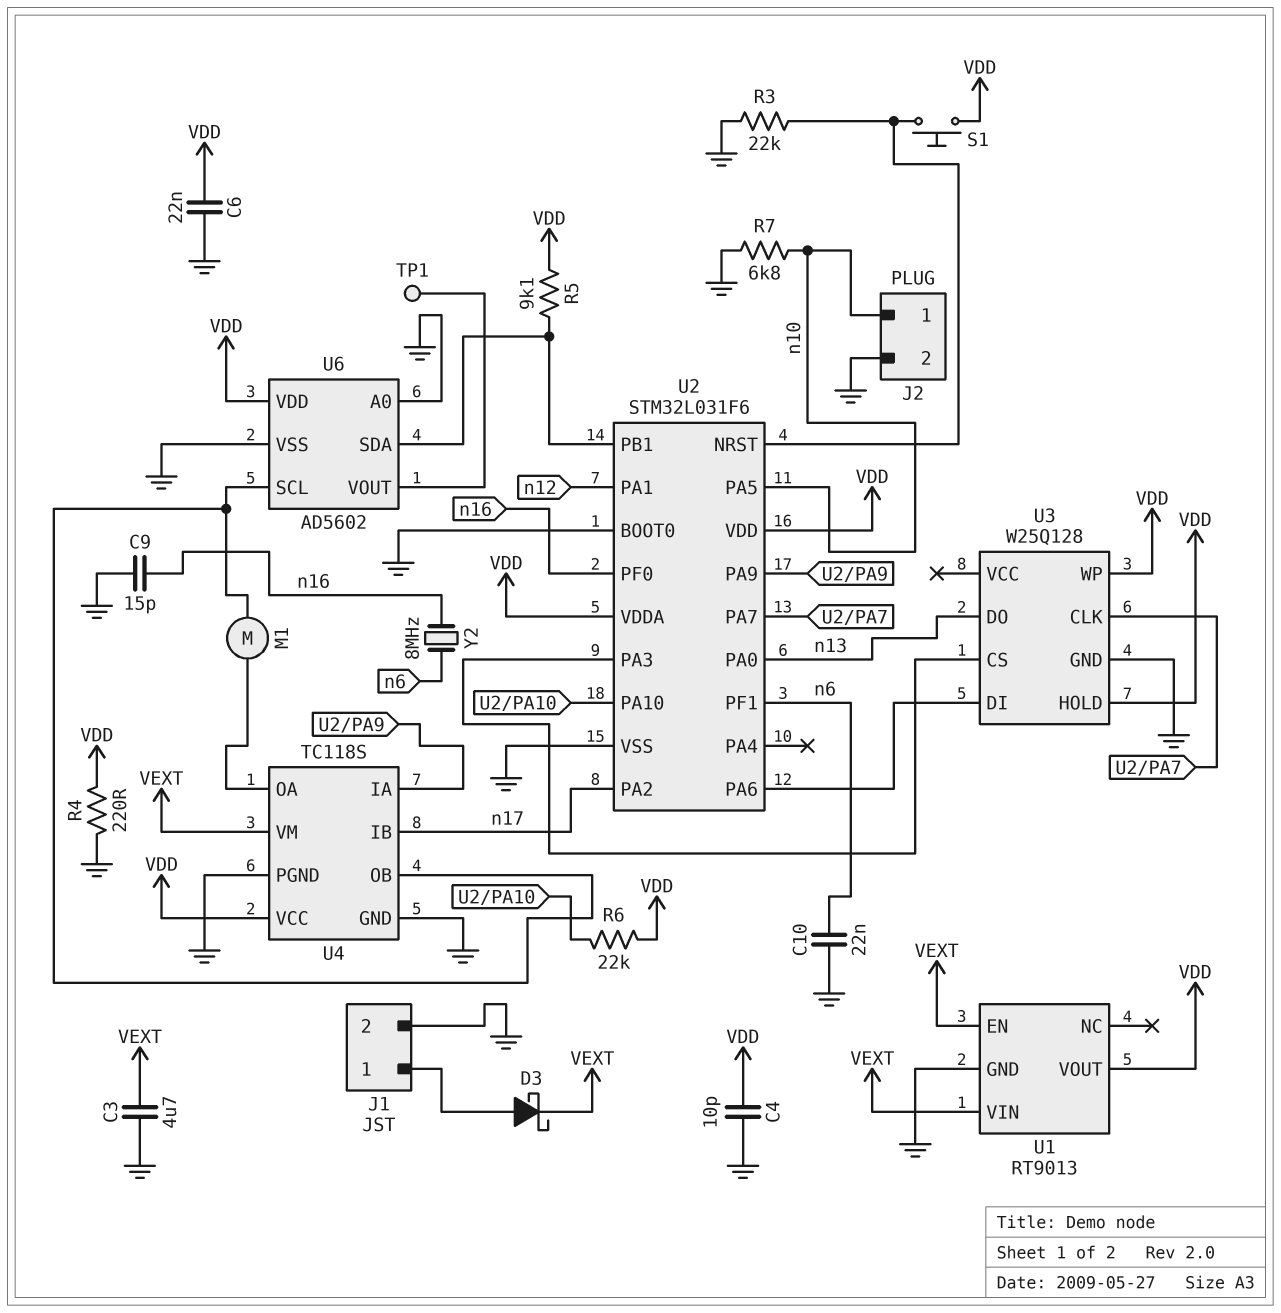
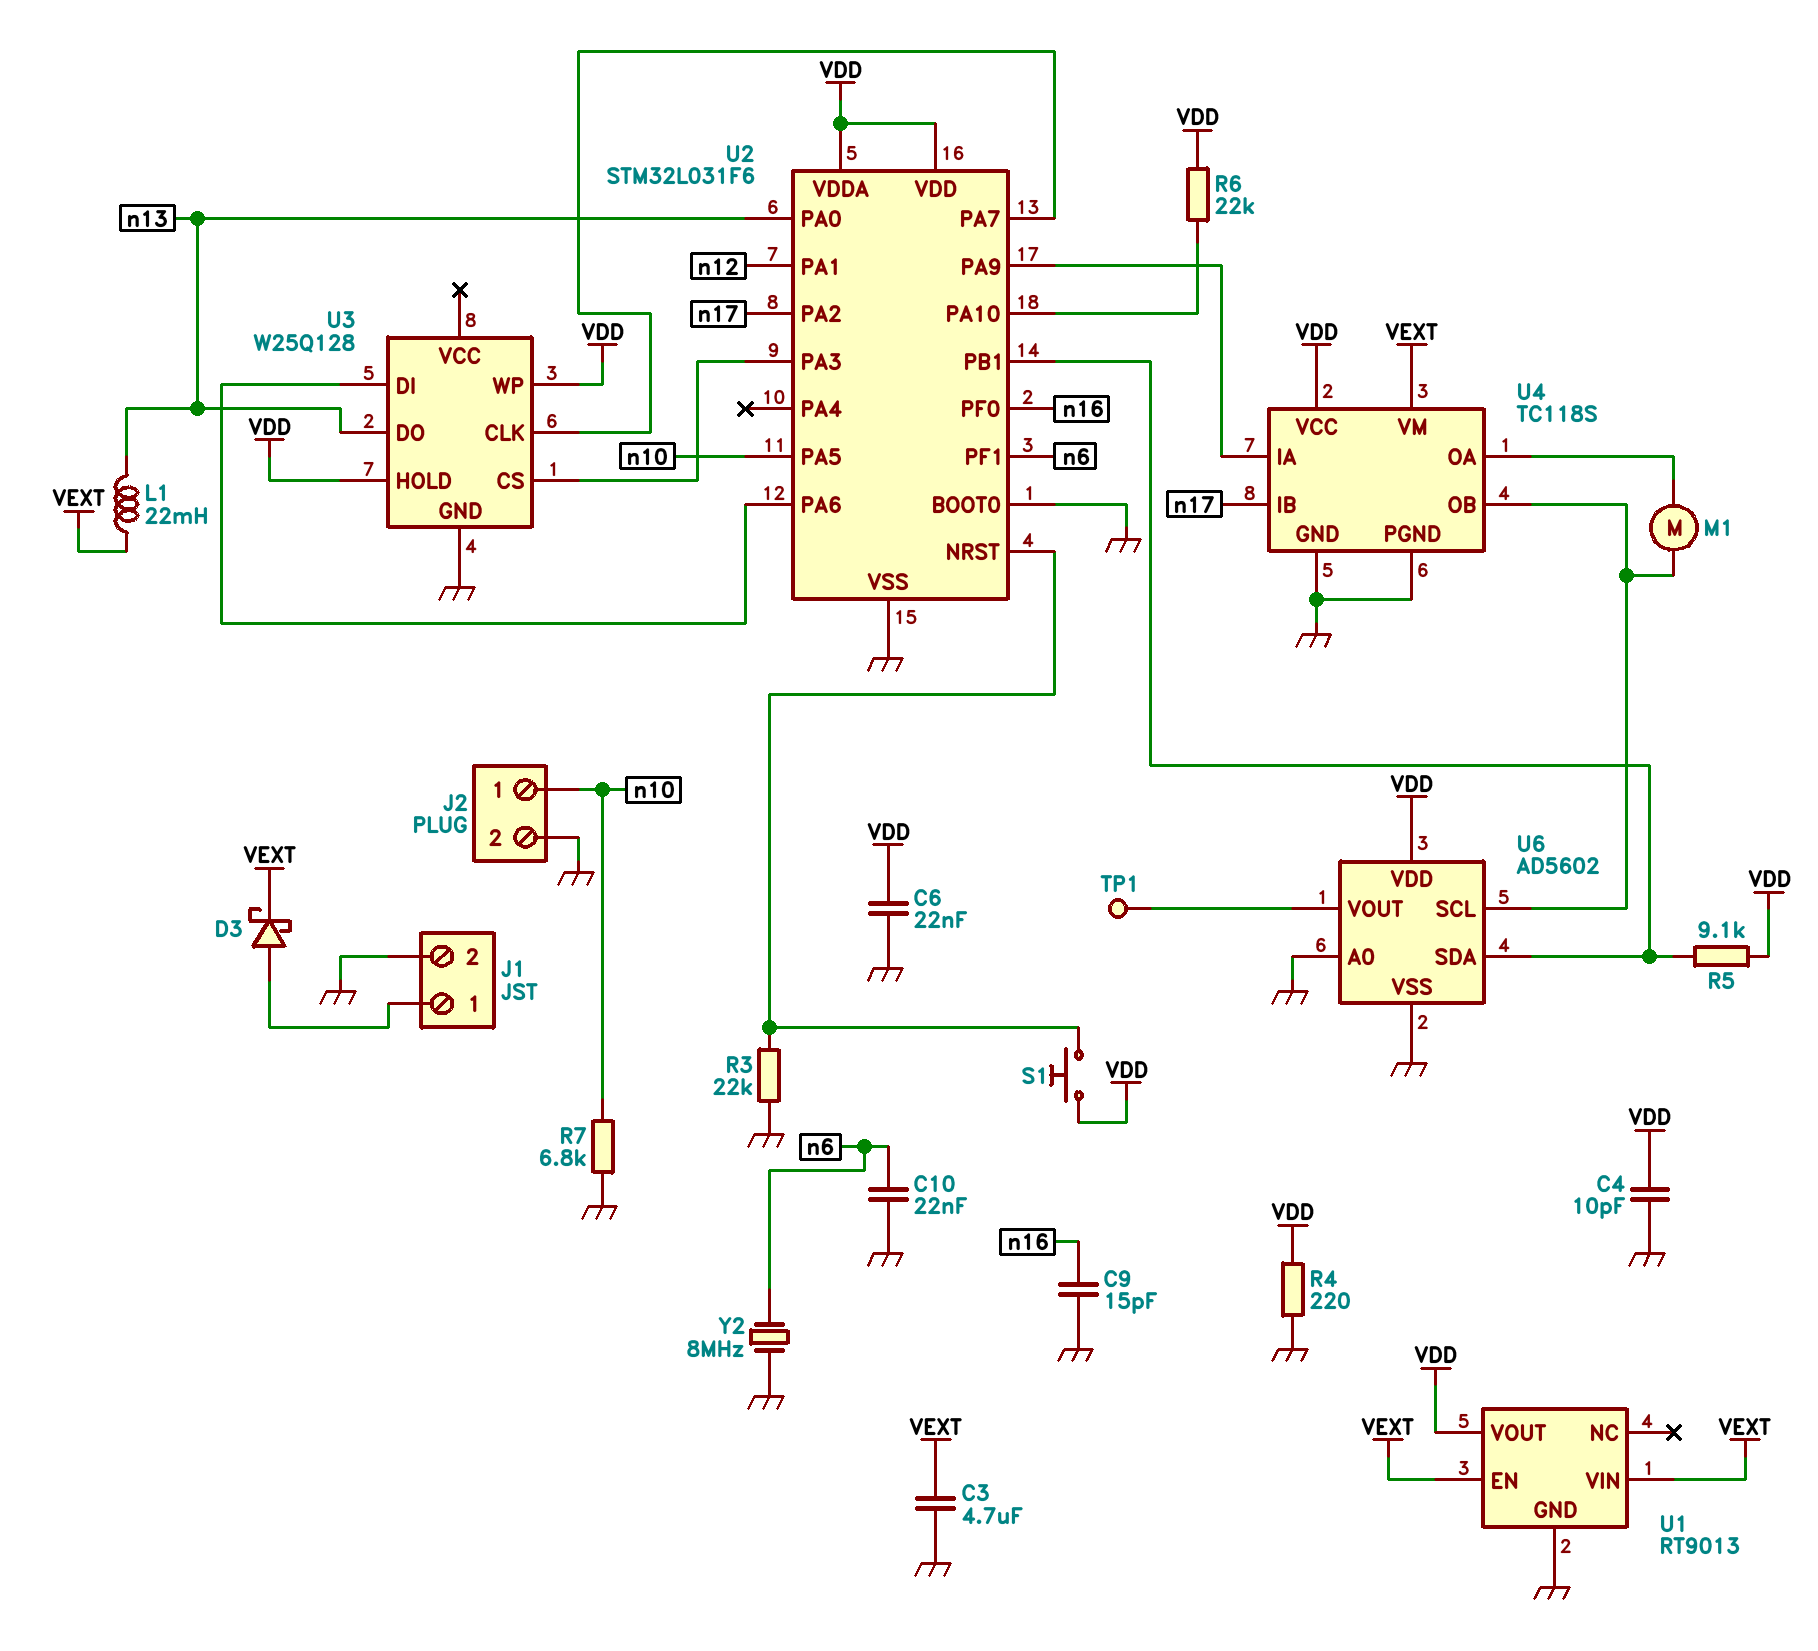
L1: none -> 22mH (VEXT, n13)
Y2: 8MHz (n6, n16) -> 8MHz (GND, n6)

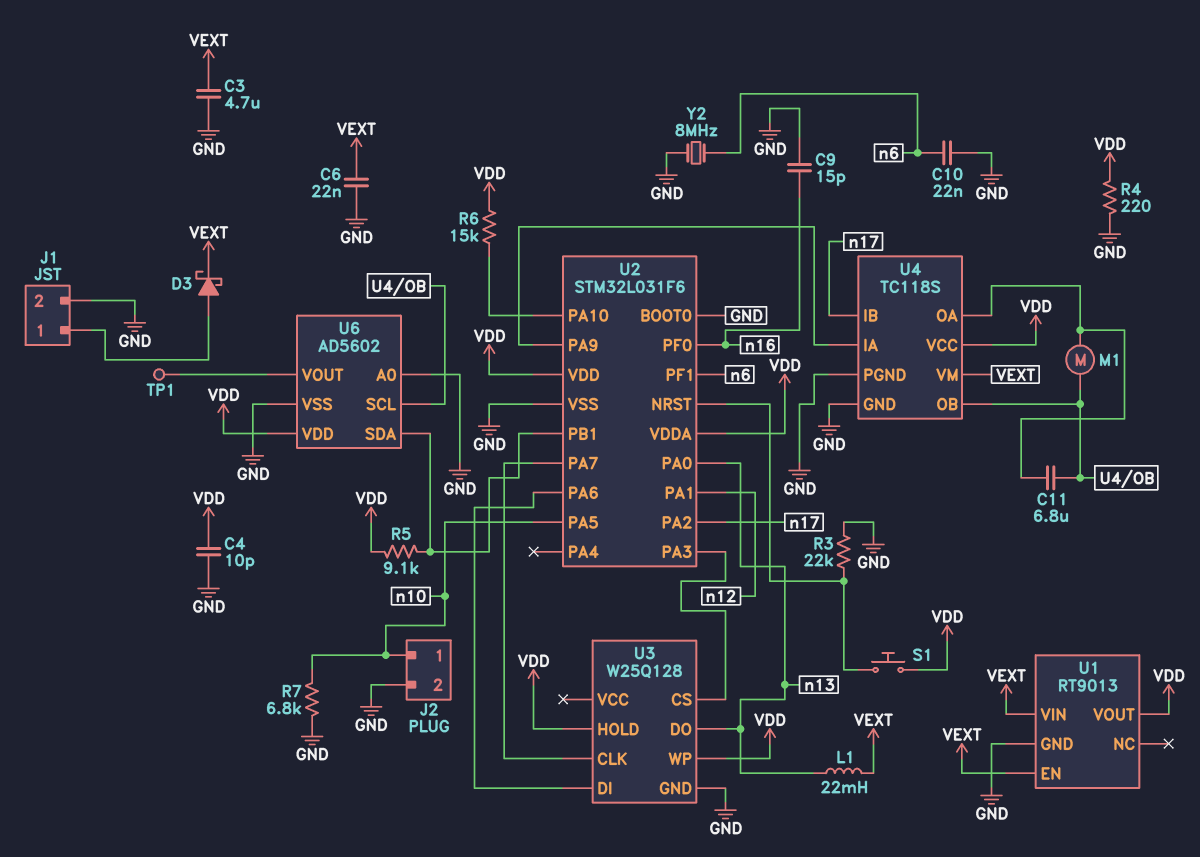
C6: 22nF (GND, VDD) -> 22nF (GND, VEXT)
C11: none -> 6.8uF (U4/OA, U4/OB)
R6: 22k (U2/PA10, VDD) -> 15k (U2/PA10, VDD)

